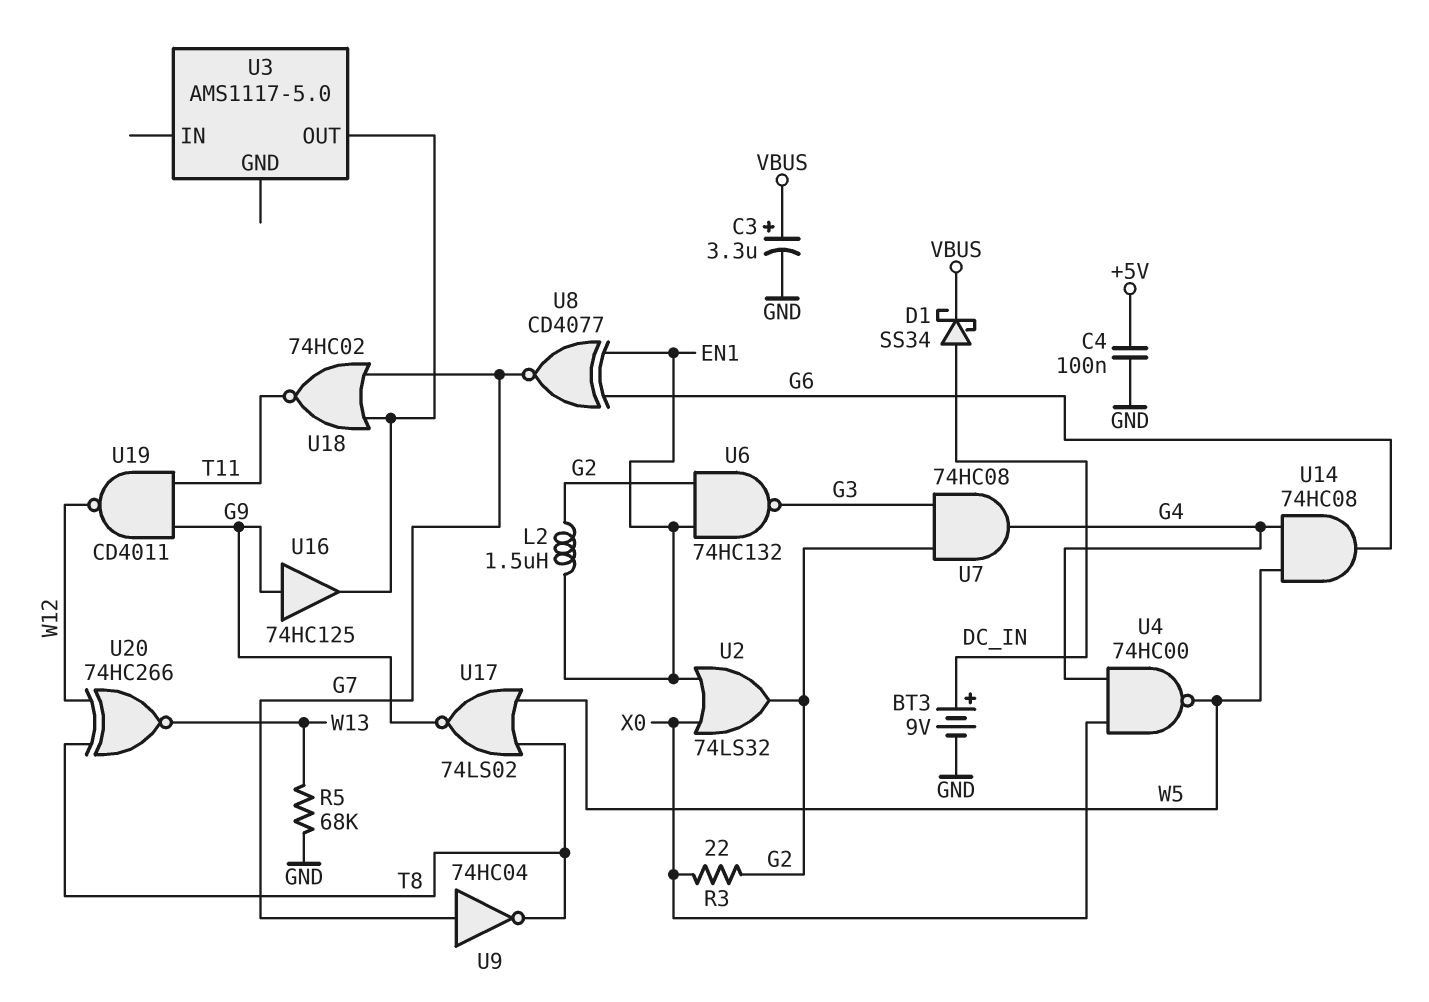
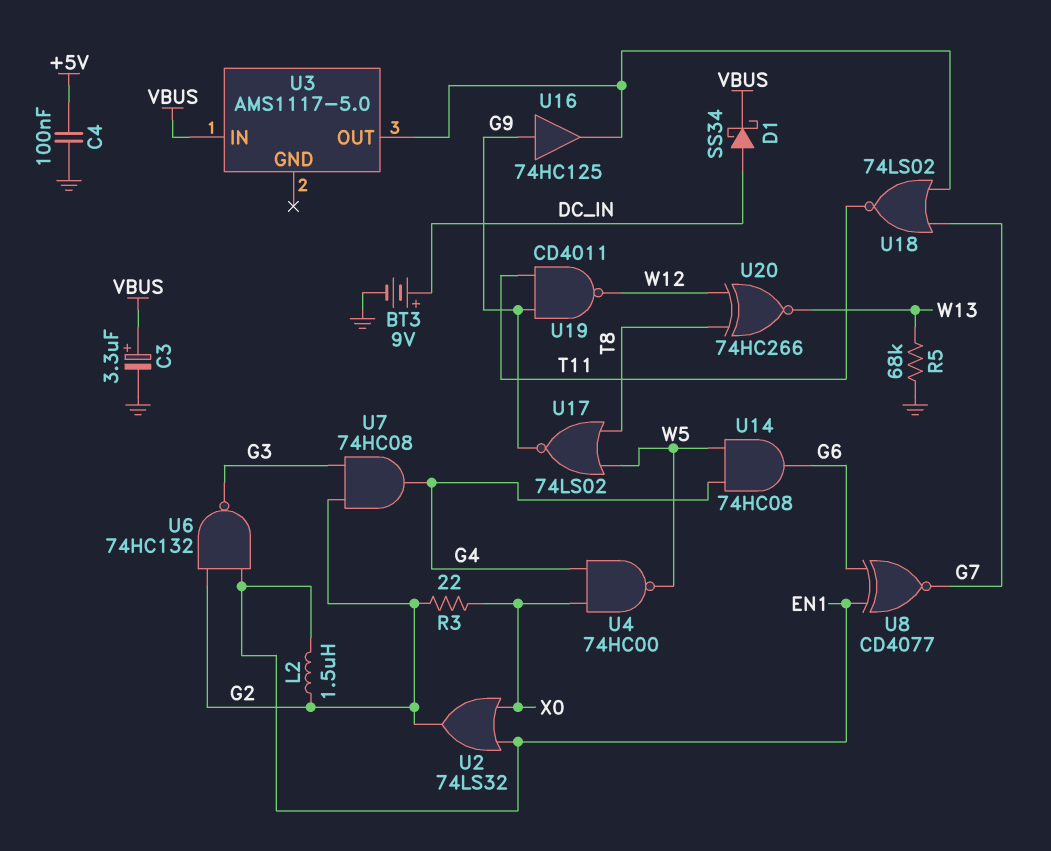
U3 pin IN: none -> VBUS
U9: NOT 74HC04 (in G7, out T8) -> none
U18: NOR 74HC02 (in G7, in U3/OUT, out T11) -> NOR 74LS02 (in G7, in U3/OUT, out T11)

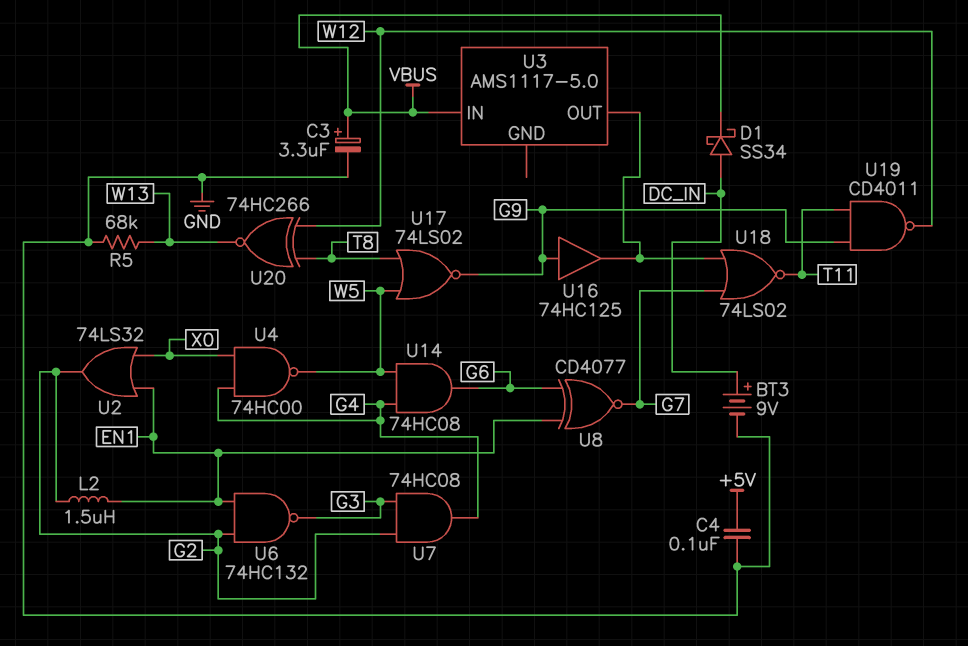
R3: 22 (G2, X0) -> none

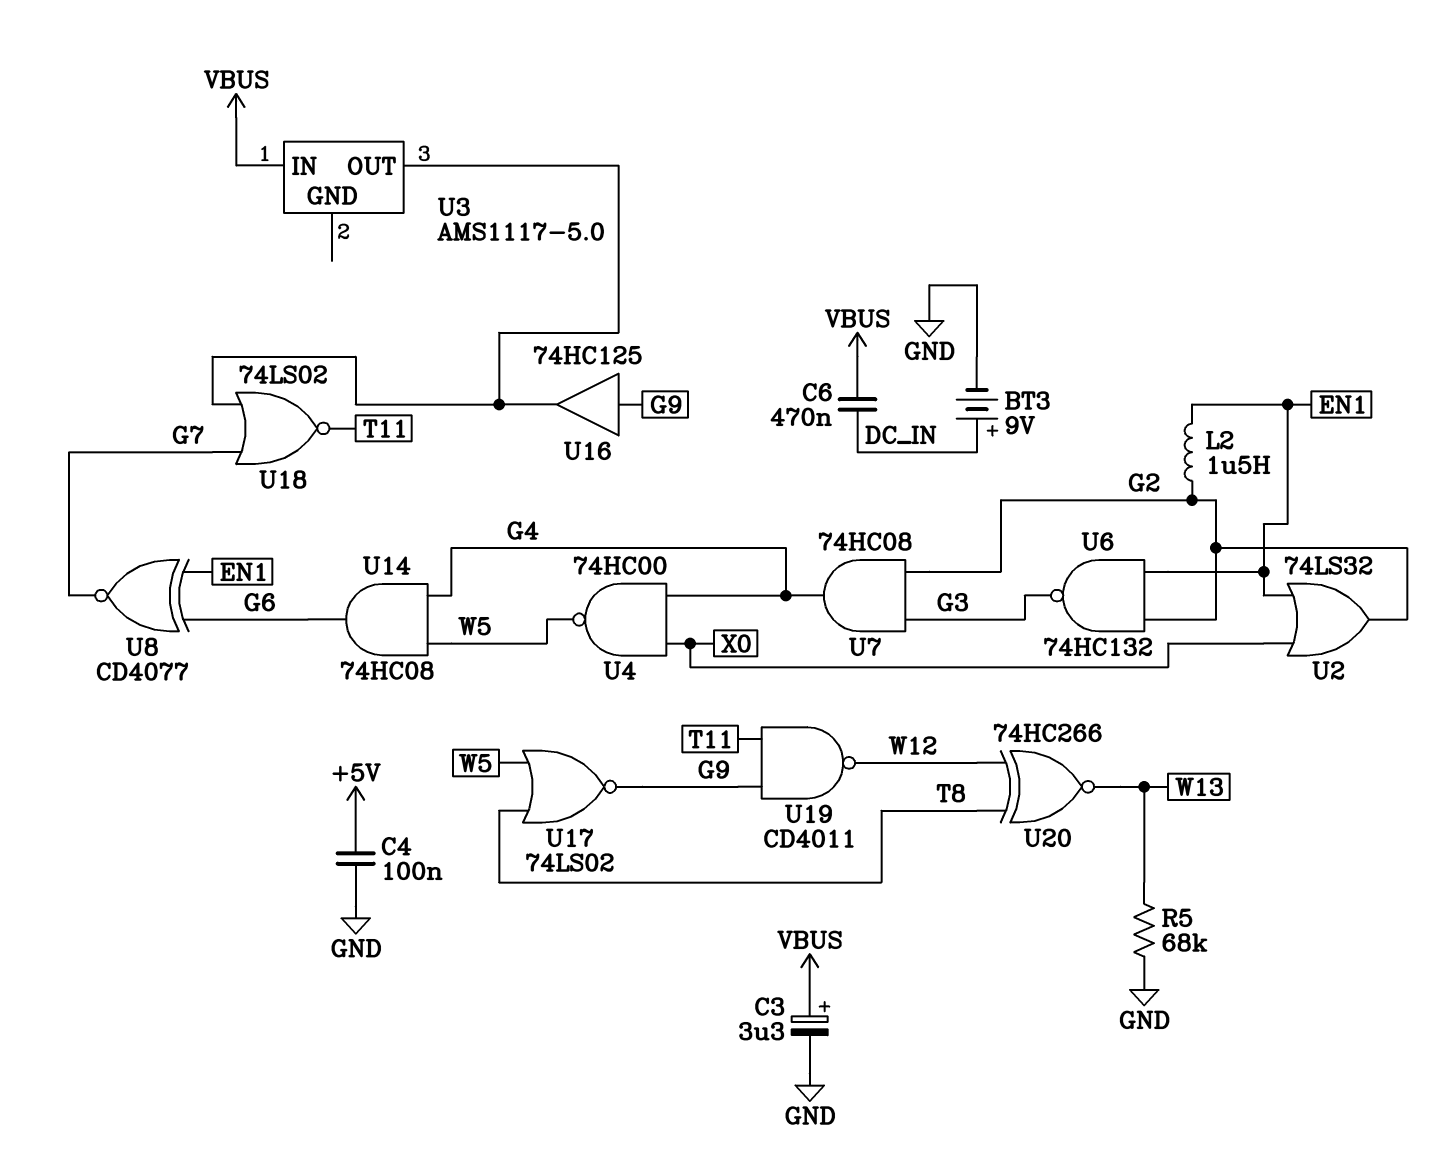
C6: none -> 470nF (DC_IN, VBUS)
D1: schottky SS34 (A DC_IN, K VBUS) -> none

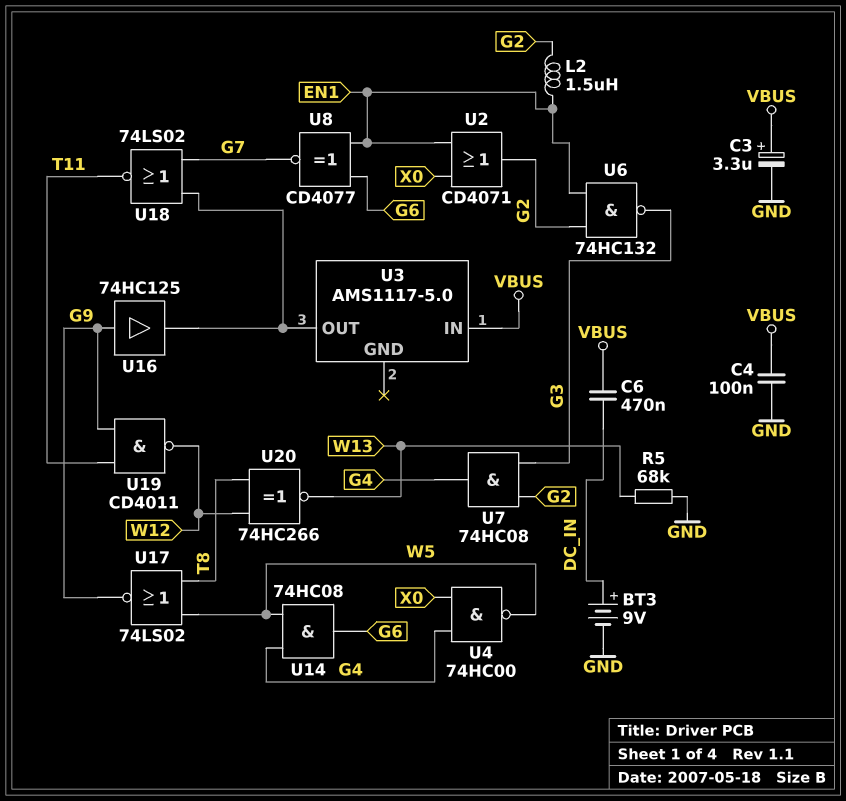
C4: 100nF (+5V, GND) -> 100nF (GND, VBUS)
U2: OR 74LS32 (in EN1, in X0, out G2) -> OR CD4071 (in EN1, in X0, out G2)

